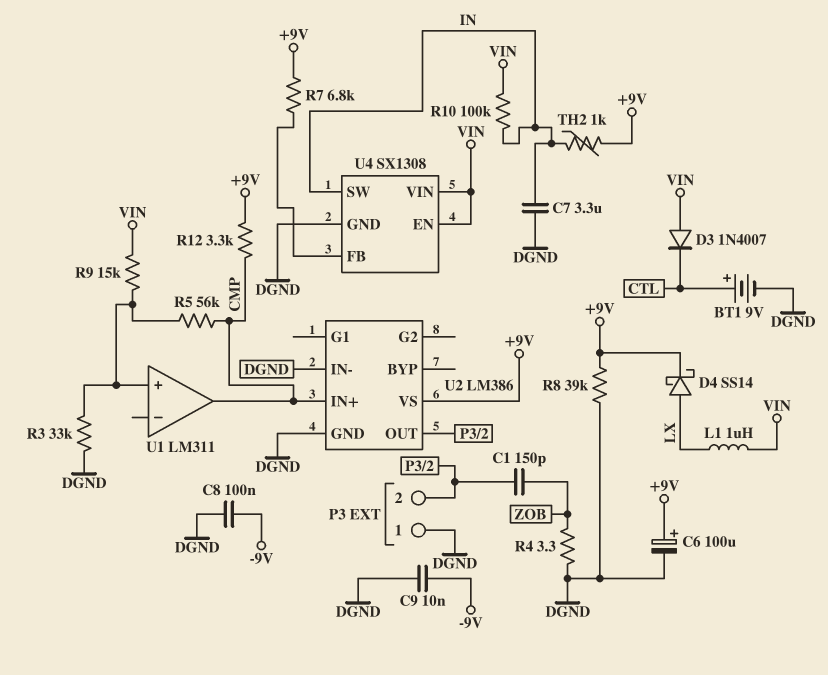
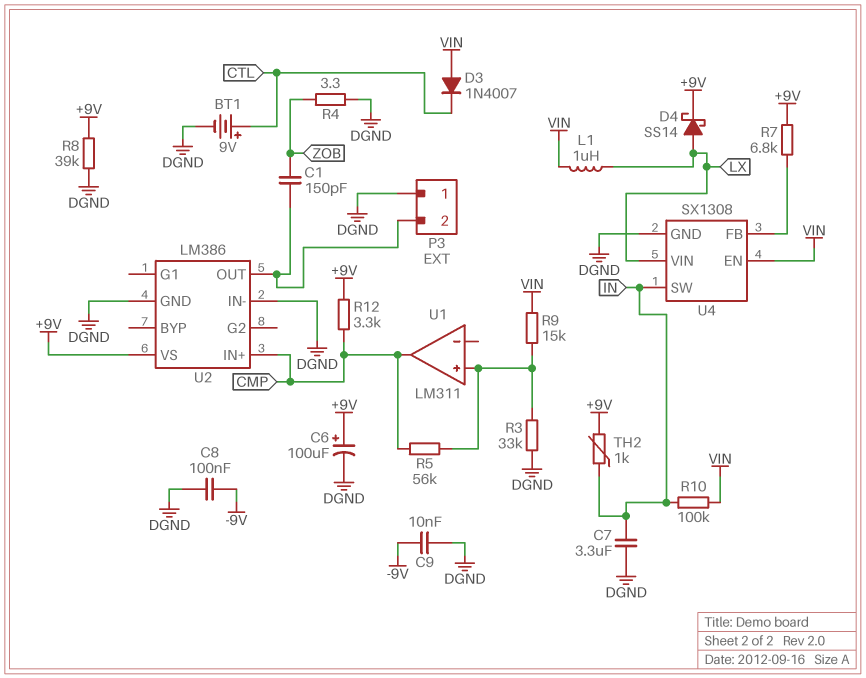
U4 pin VIN: VIN -> LX

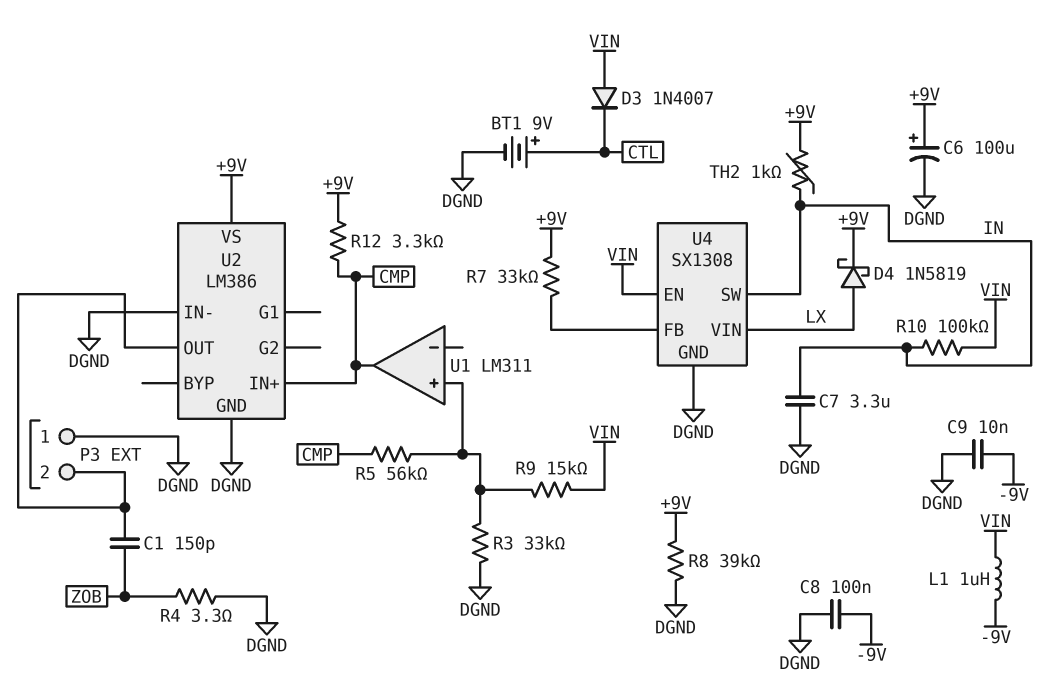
D4: schottky SS14 (A LX, K +9V) -> schottky 1N5819 (A LX, K +9V)
L1: 1uH (LX, VIN) -> 1uH (-9V, VIN)
R7: 6.8k (+9V, U4/FB) -> 33k (+9V, U4/FB)

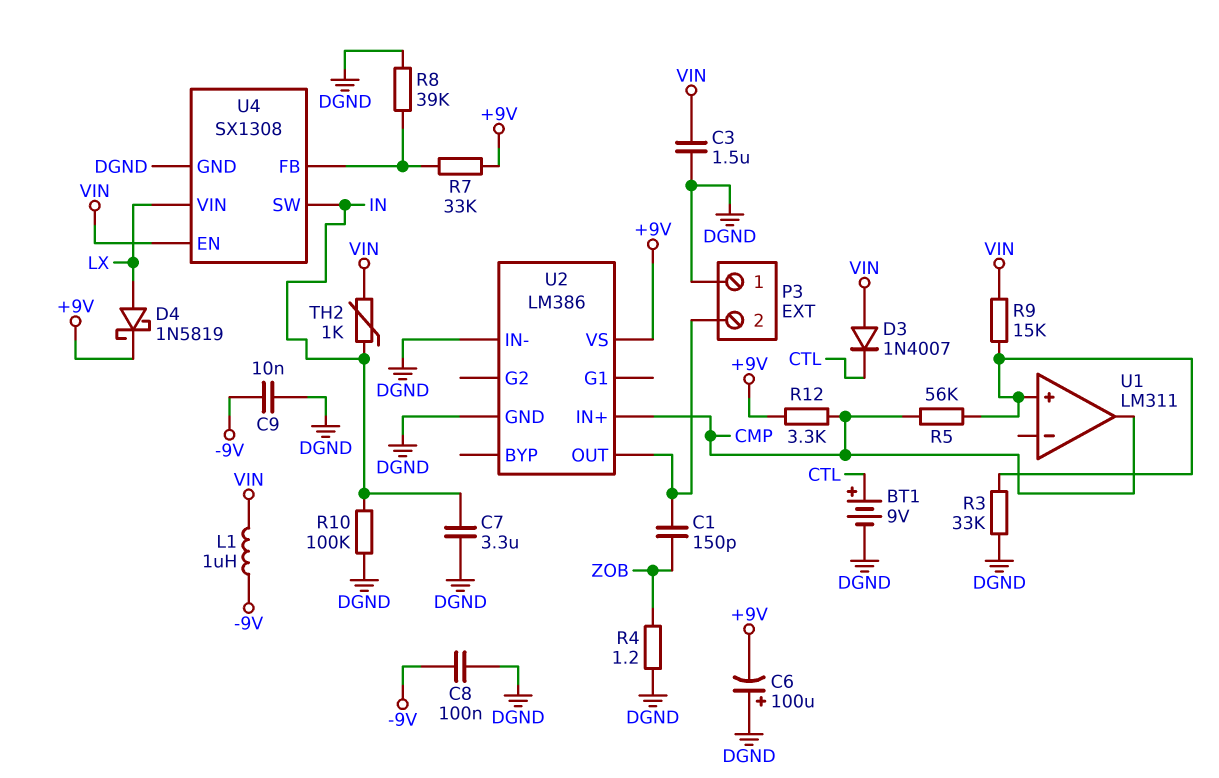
C3: none -> 1.5uF (DGND, VIN)
C6: 100uF (plus +9V, minus DGND) -> 100uF (plus DGND, minus +9V)
R4: 3.3 (DGND, ZOB) -> 1.2 (DGND, ZOB)
R8: 39k (+9V, DGND) -> 39k (DGND, U4/FB)
R10: 100k (IN, VIN) -> 100k (DGND, IN)
TH2: 1k (+9V, IN) -> 1k (IN, VIN)

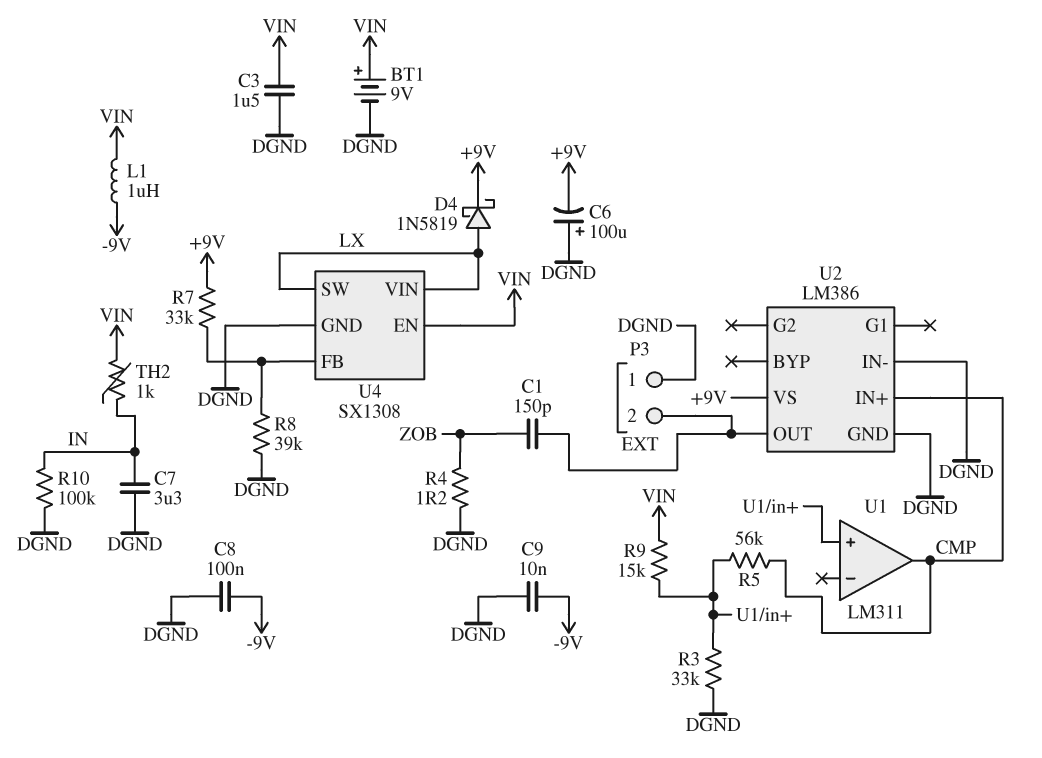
BT1: 9V (plus CTL, minus DGND) -> 9V (plus VIN, minus DGND)
D3: diode 1N4007 (A VIN, K CTL) -> none
R12: 3.3k (+9V, CMP) -> none
U4 pin SW: IN -> LX

